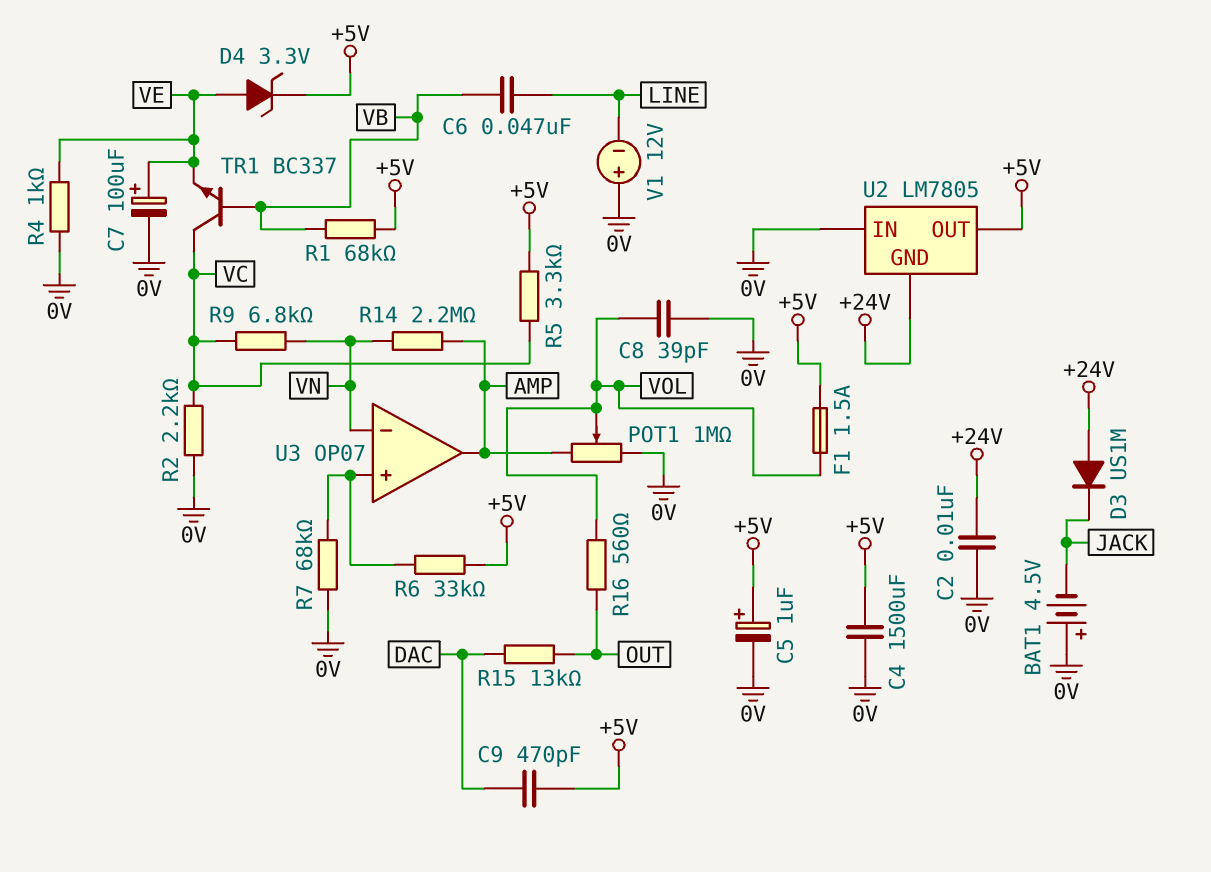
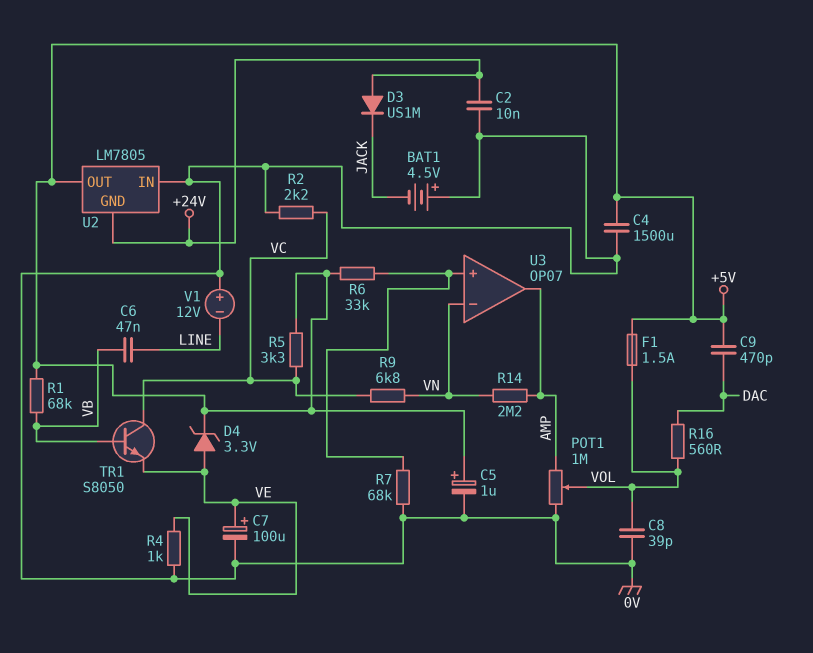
R15: 13k (DAC, OUT) -> none
R16: 560 (OUT, VOL) -> 560 (DAC, VOL)
TR1: NPN BC337 (B VB, C VC, E VE) -> NPN S8050 (B VB, C VC, E VE)

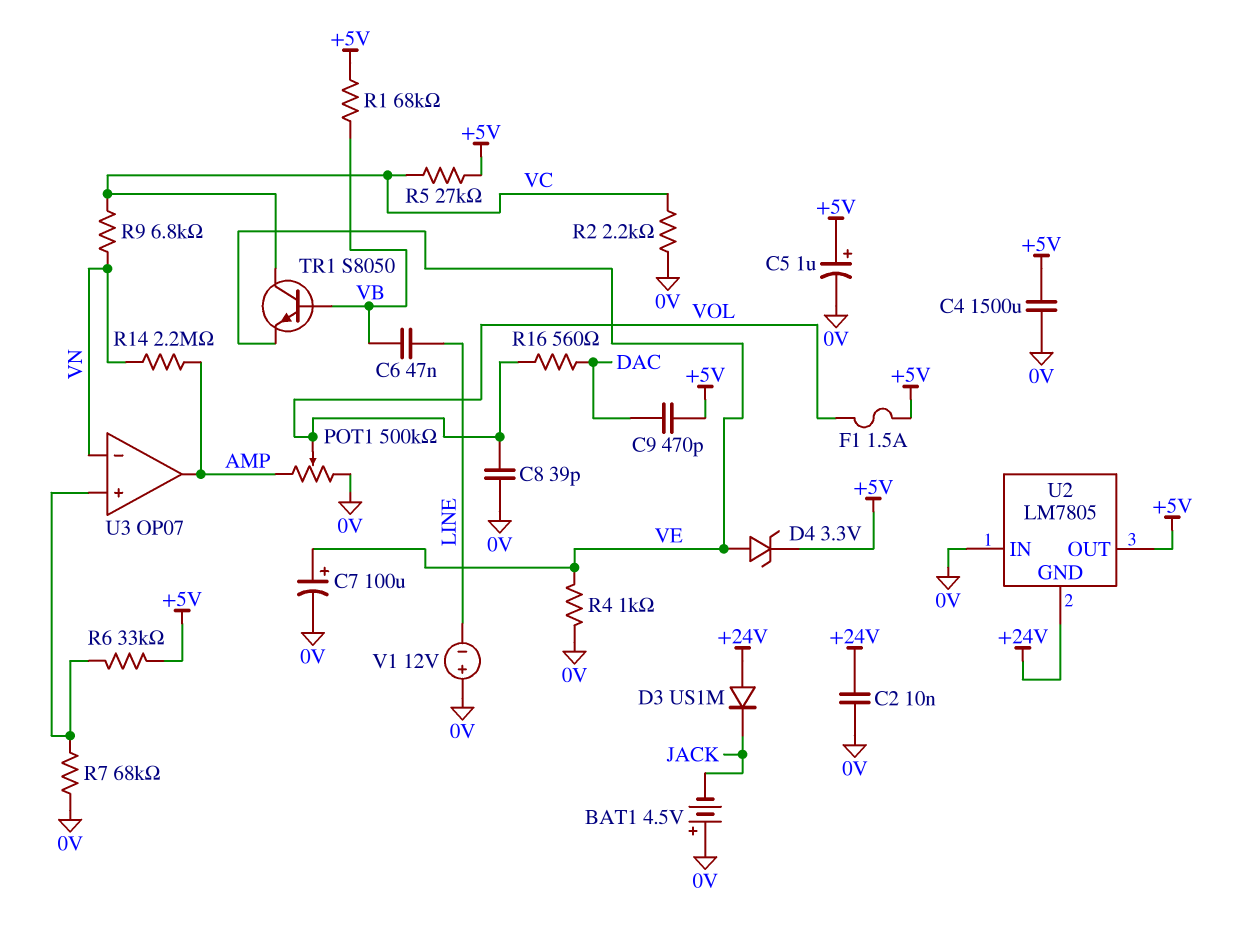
POT1: 1M (0V, AMP, wiper VOL) -> 500k (0V, AMP, wiper VOL)
R5: 3.3k (+5V, VC) -> 27k (+5V, VC)

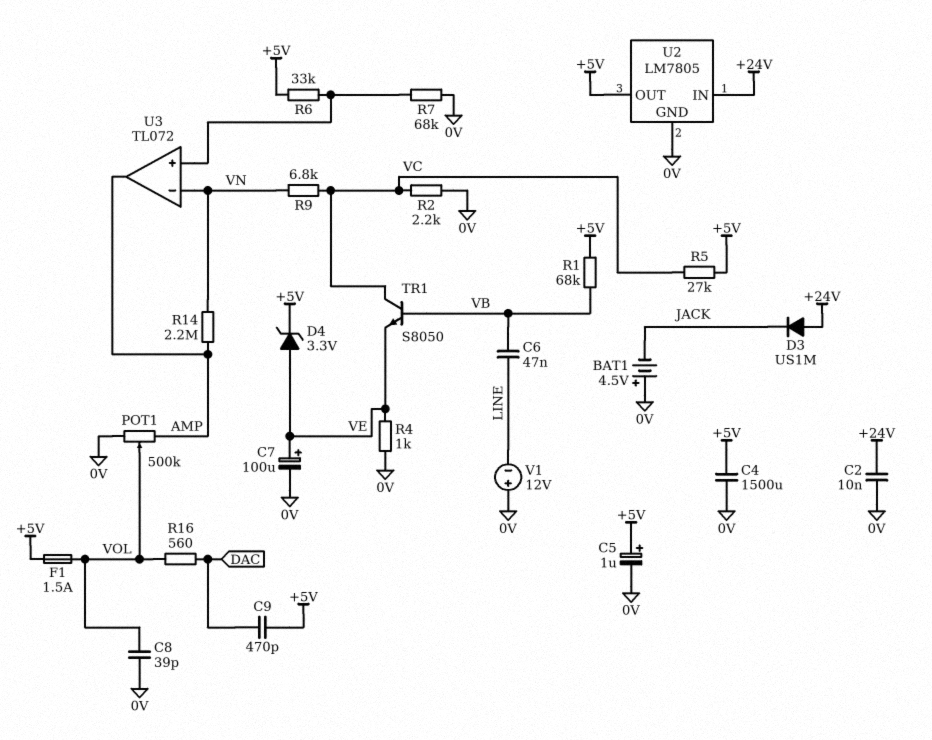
U2 pin GND: +24V -> 0V
U2 pin IN: 0V -> +24V
U3: OP07 -> TL072

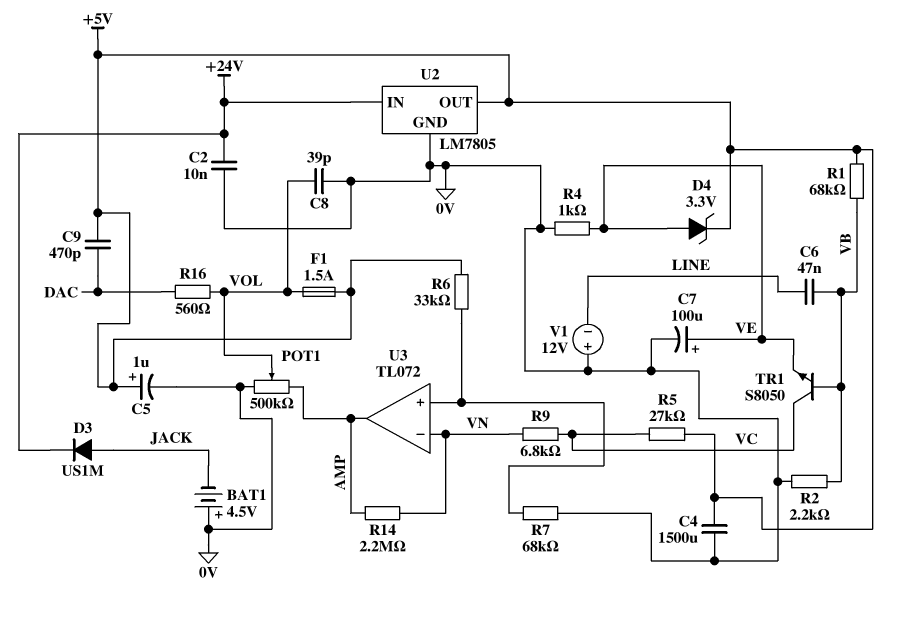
D3: diode US1M (A +24V, K JACK) -> diode US1M (A JACK, K +24V)
R2: 2.2k (0V, VC) -> 2.2k (0V, VB)

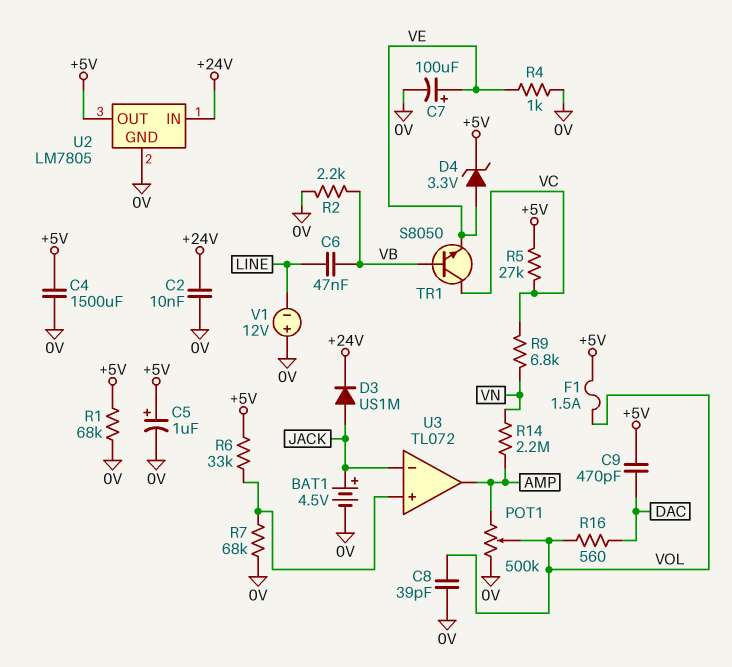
BAT1: 4.5V (plus 0V, minus JACK) -> 4.5V (plus JACK, minus 0V)
R1: 68k (+5V, VB) -> 68k (+5V, 0V)
U3 pin in-: VN -> JACK

